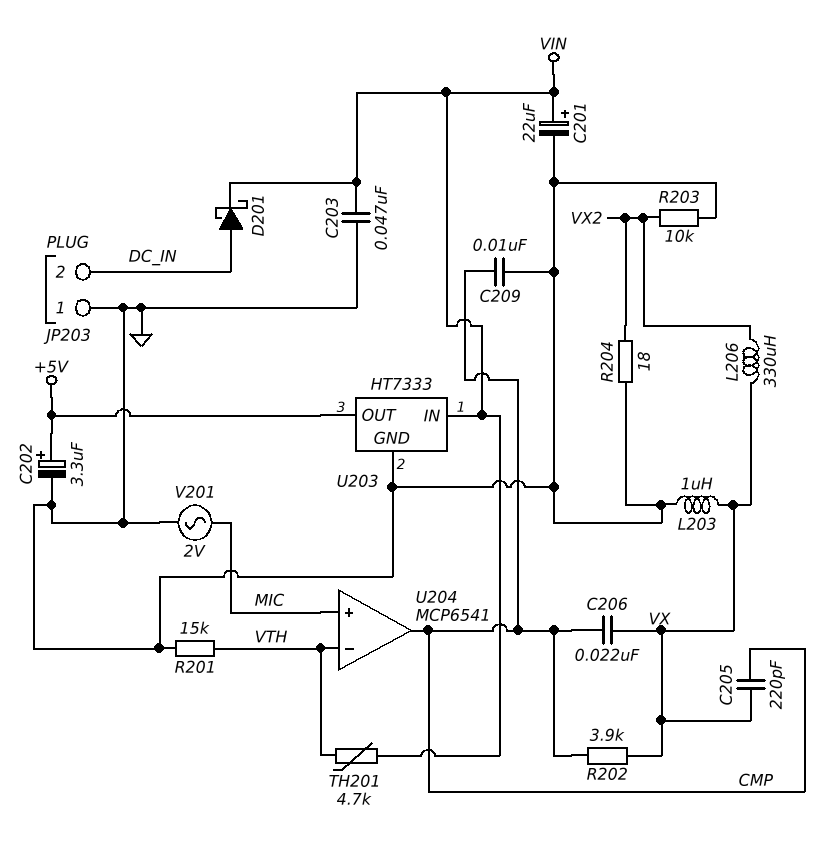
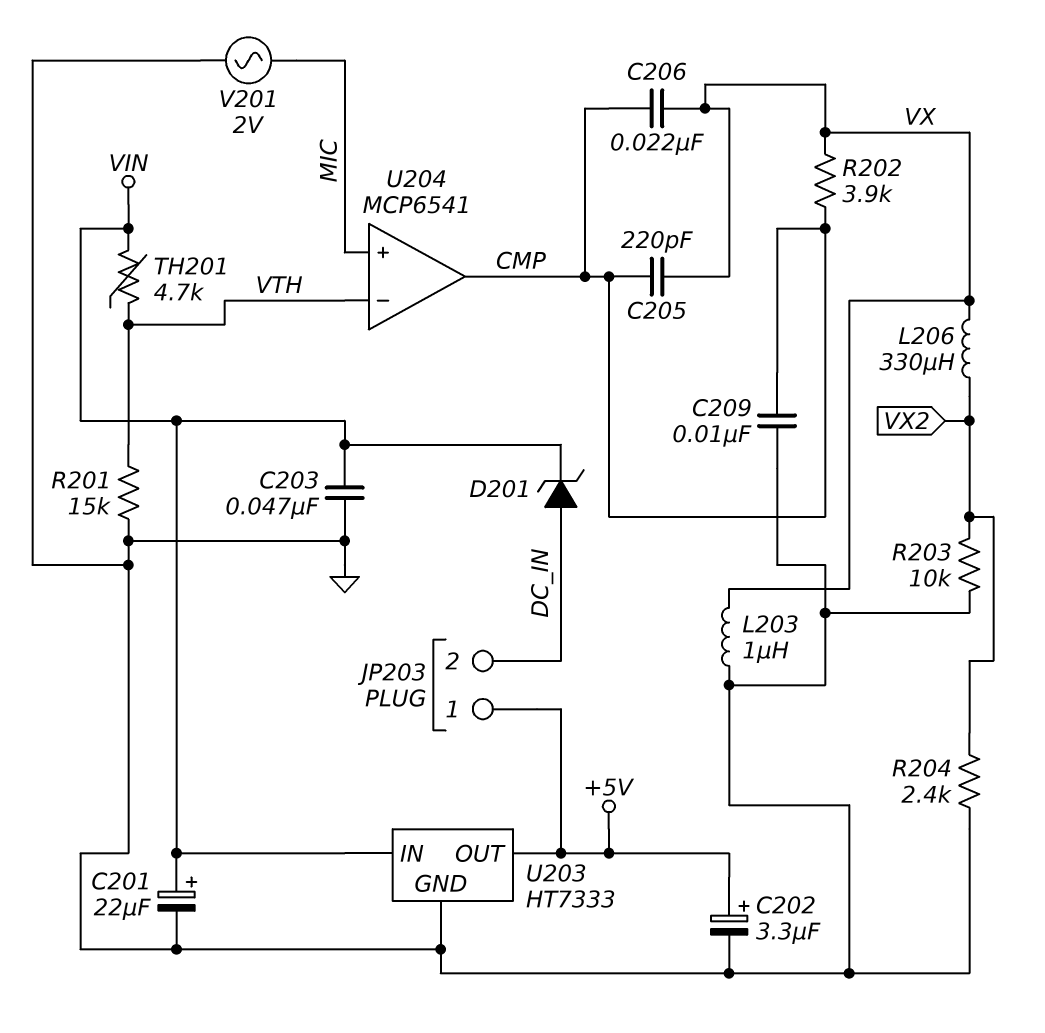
D201: schottky (A DC_IN, K VIN) -> zener (A DC_IN, K VIN)
JP203 pin 1: GND -> +5V
R204: 18 (GND, VX2) -> 2.4k (GND, VX2)

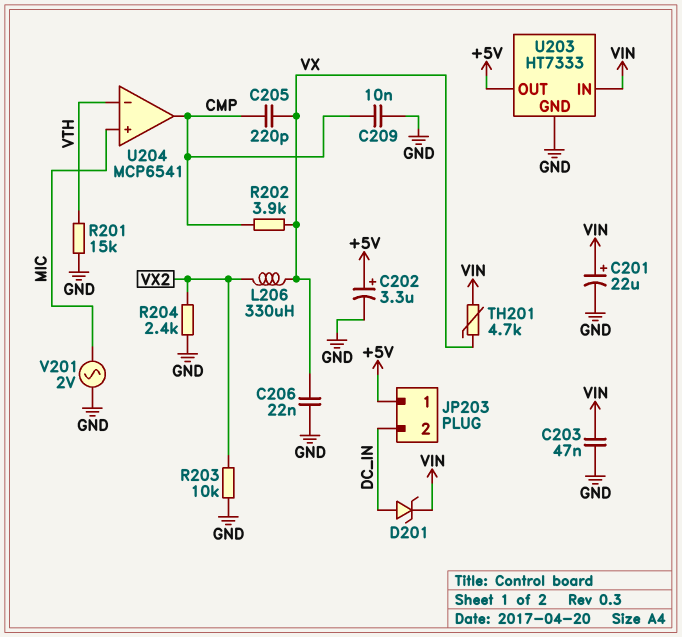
C206: 22nF (CMP, VX) -> 22nF (GND, VX)
L203: 1uH (GND, VX) -> none
TH201: 4.7k (VIN, VTH) -> 4.7k (VIN, VX)

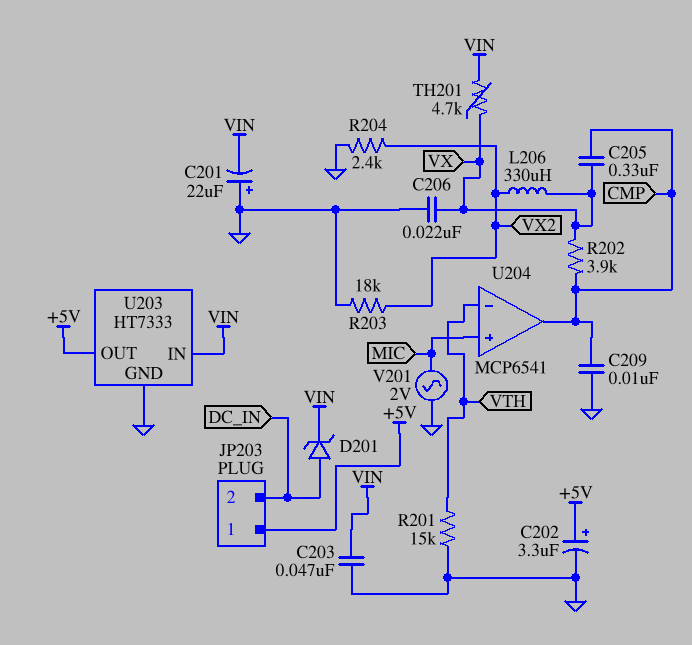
C201: 22uF (plus VIN, minus GND) -> 22uF (plus GND, minus VIN)
C205: 220pF (CMP, VX) -> 330nF (CMP, VX)
R203: 10k (GND, VX2) -> 18k (GND, VX2)

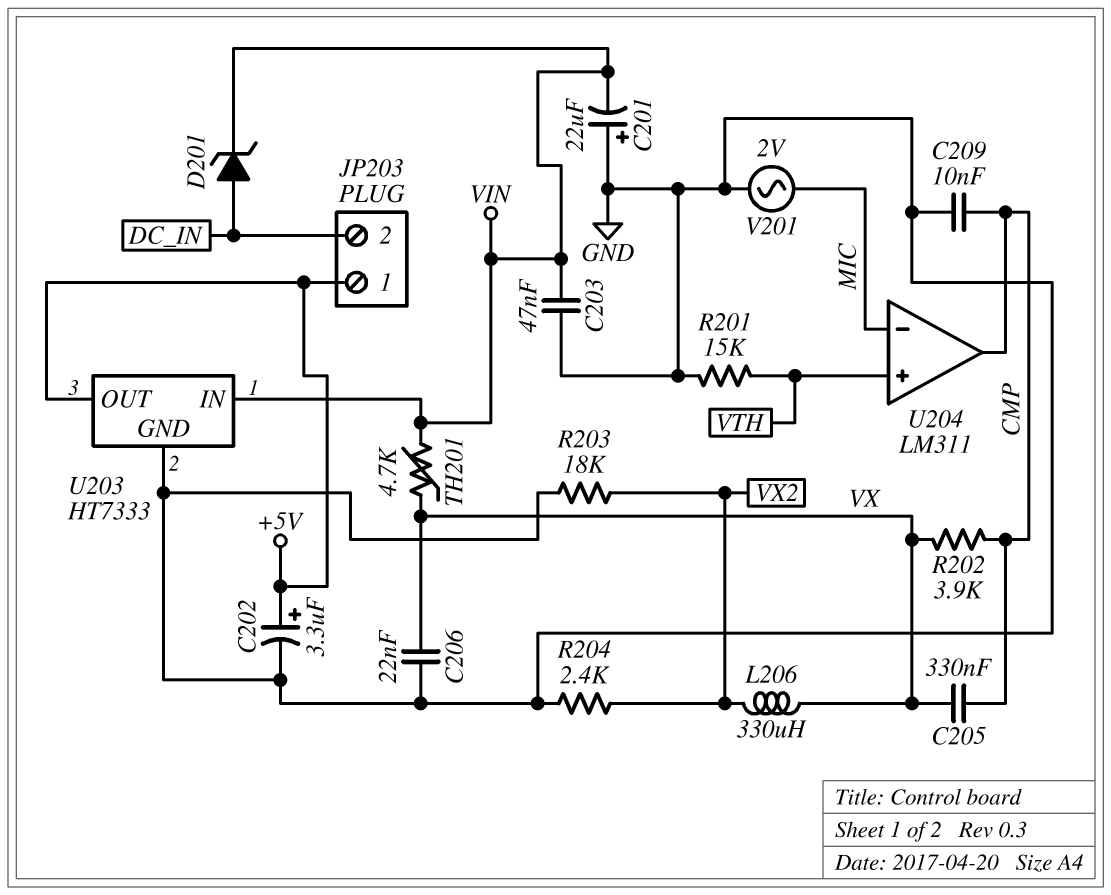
U204: MCP6541 -> LM311
U204 pin in+: MIC -> VTH
U204 pin in-: VTH -> MIC

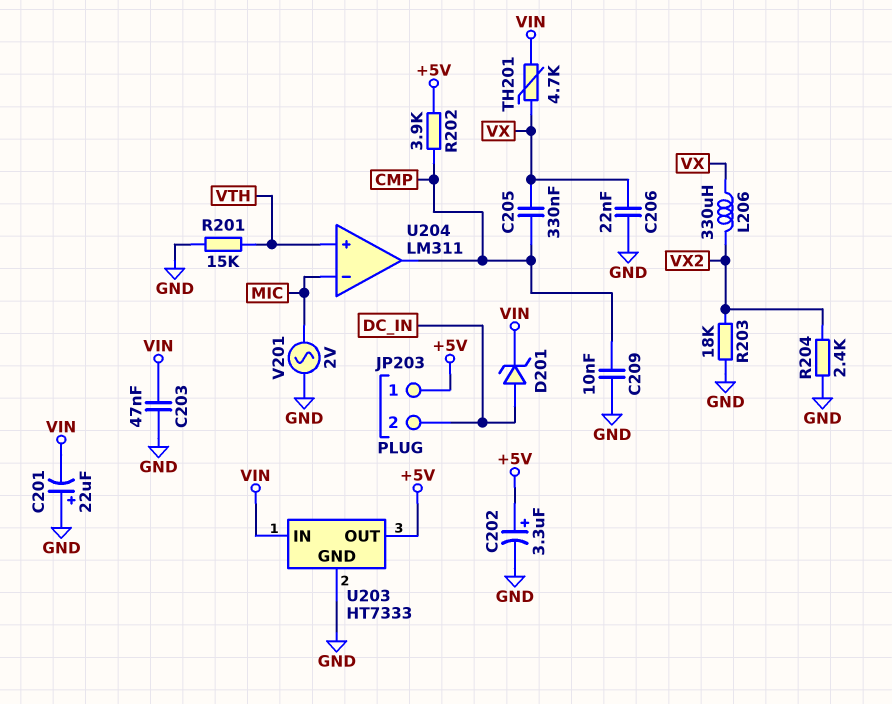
R202: 3.9k (CMP, VX) -> 3.9k (+5V, CMP)

